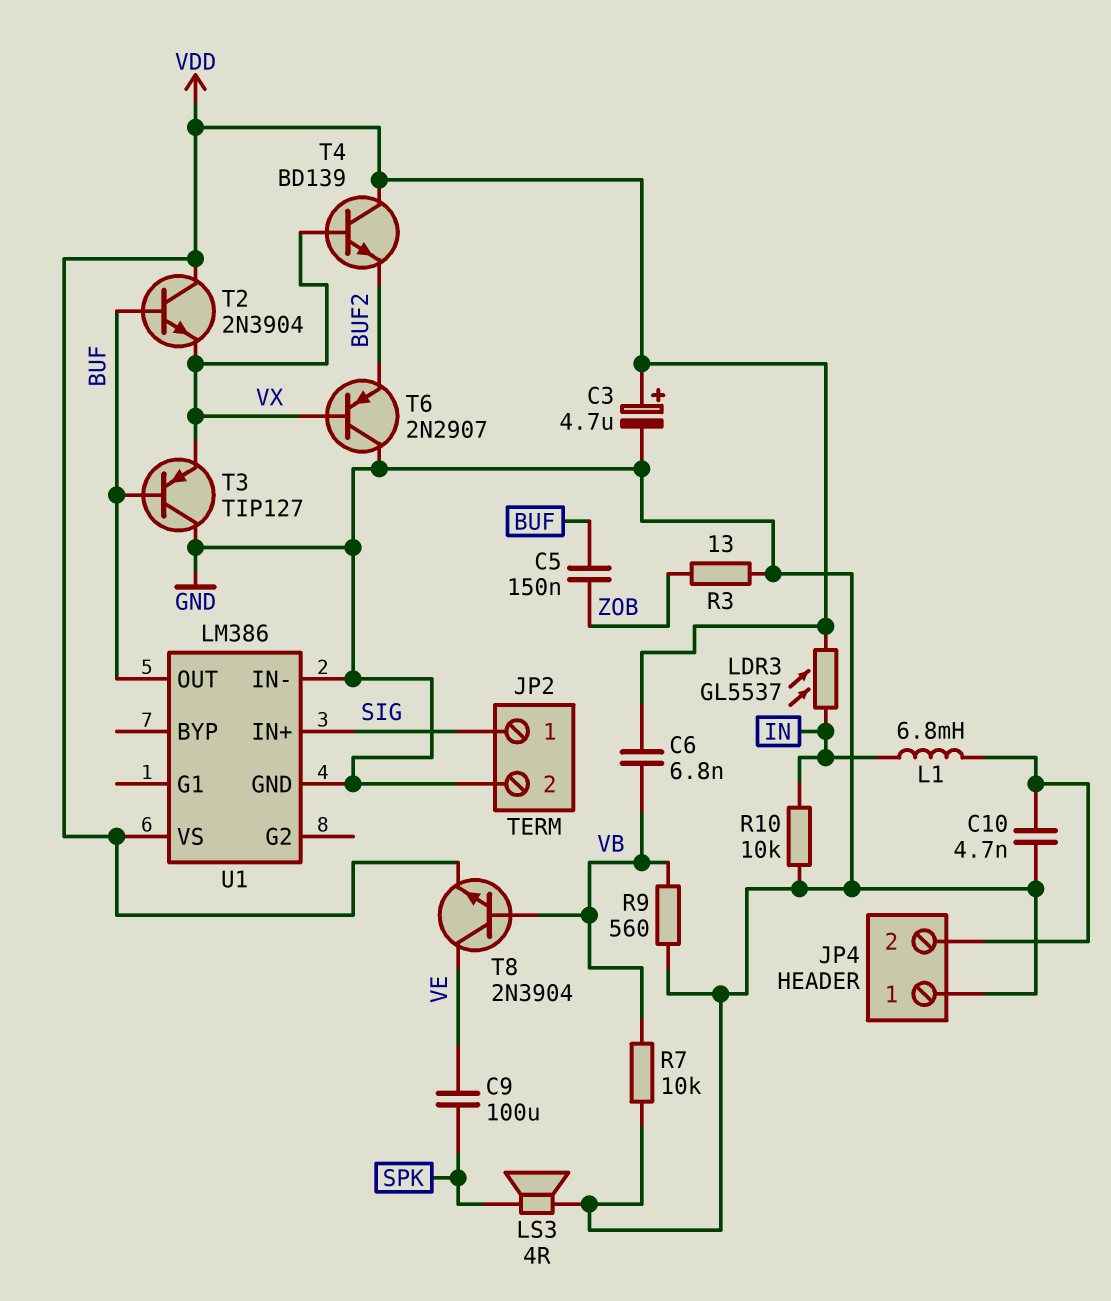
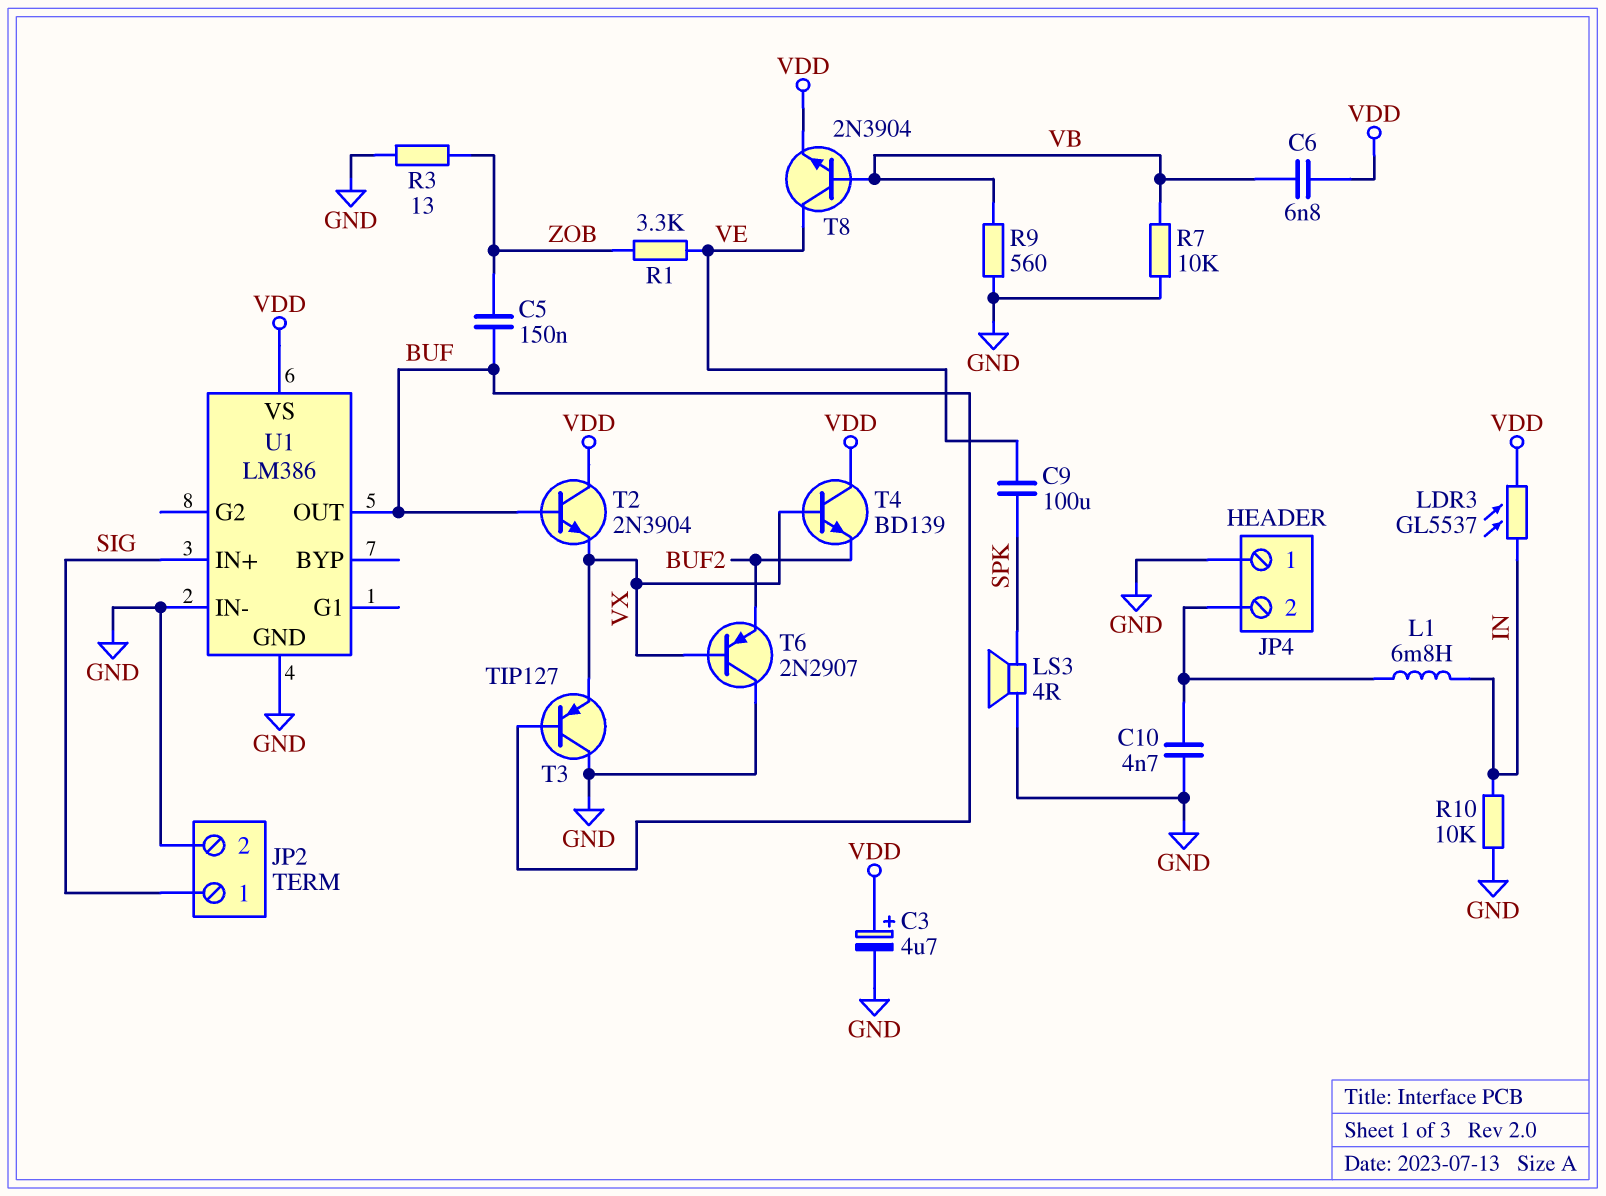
R1: none -> 3.3k (VE, ZOB)

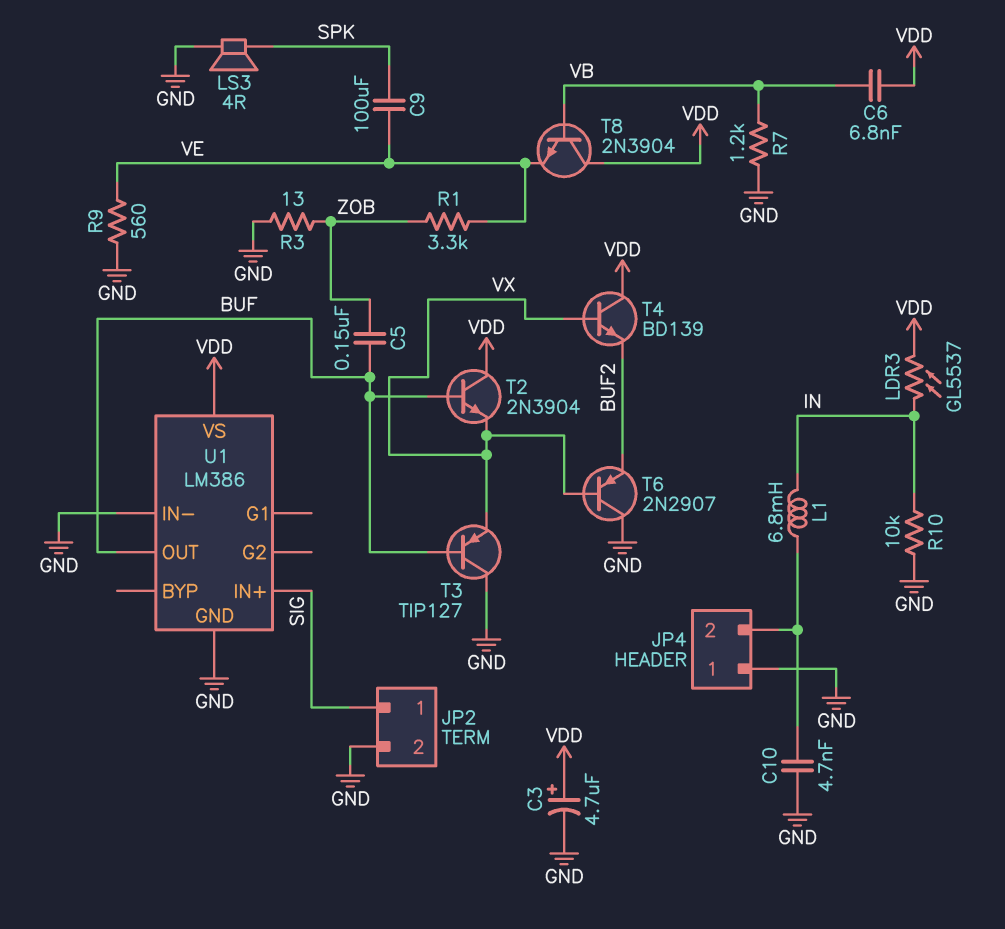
R7: 10k (GND, VB) -> 1.2k (GND, VB)
R9: 560 (GND, VB) -> 560 (GND, VE)
T8: NPN 2N3904 (B VB, C VE, E VDD) -> NPN 2N3904 (B VB, C VDD, E VE)

